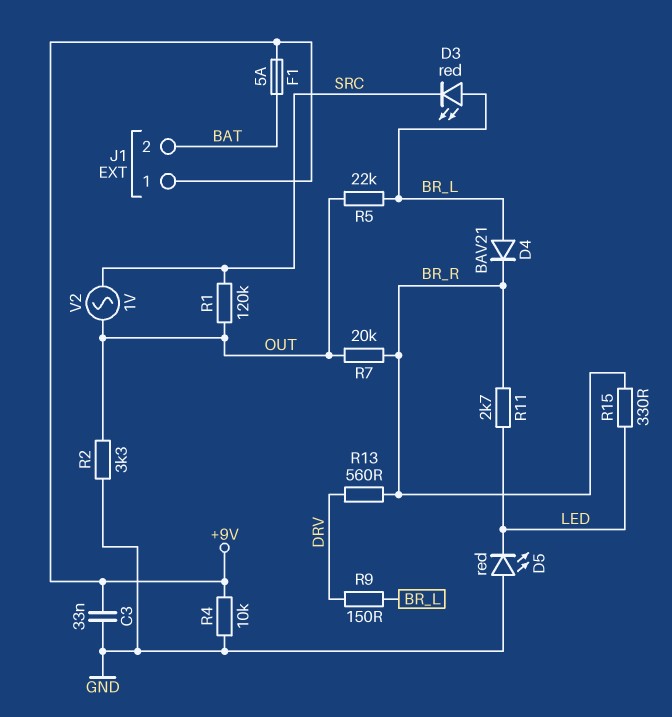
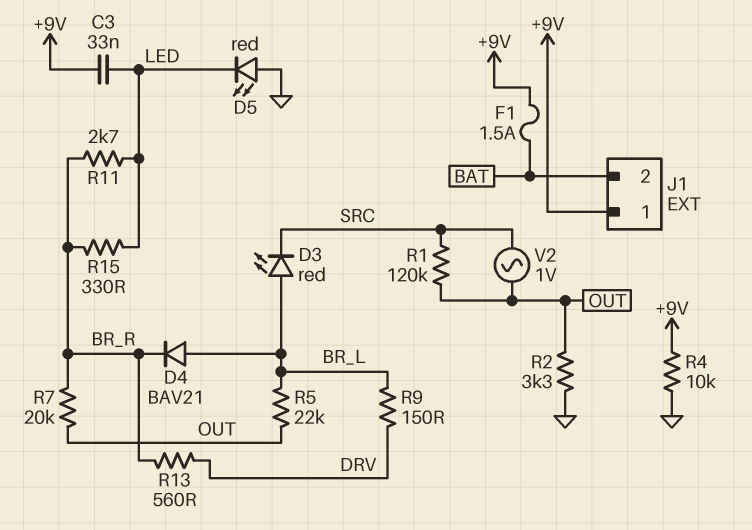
C3: 33nF (+9V, GND) -> 33nF (+9V, LED)
F1: 5A (+9V, BAT) -> 1.5A (+9V, BAT)

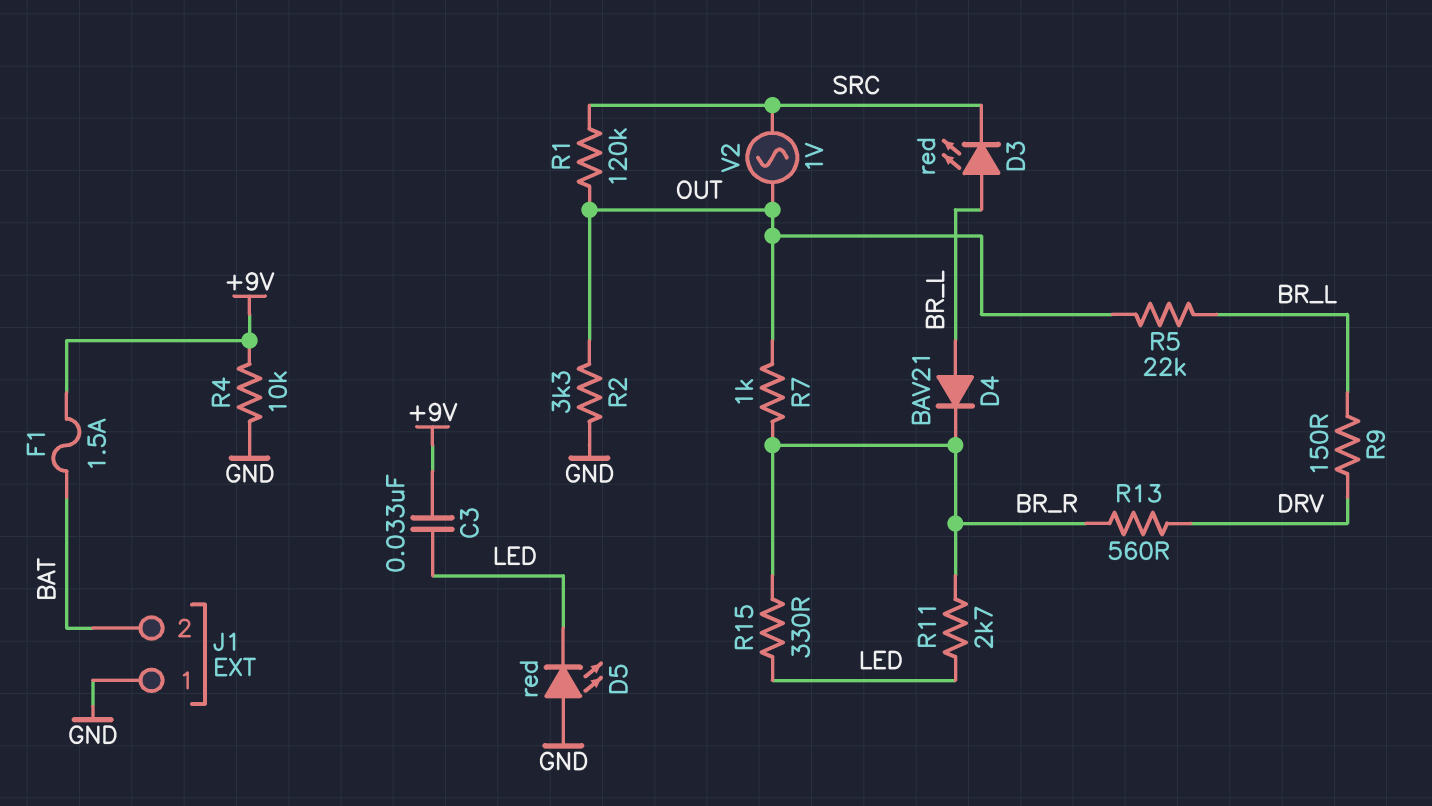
J1 pin 1: +9V -> GND
R7: 20k (BR_R, OUT) -> 1k (BR_R, OUT)

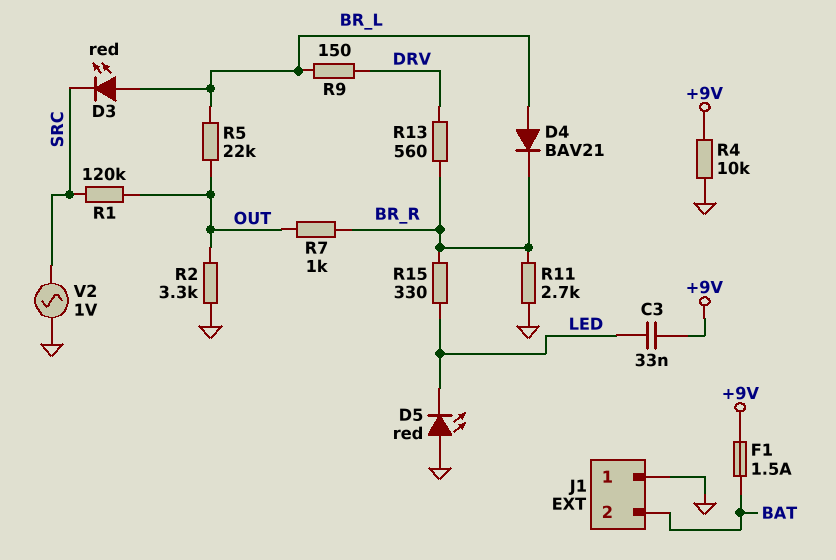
R11: 2.7k (BR_R, LED) -> 2.7k (BR_R, GND)
V2: AC 1V (OUT, SRC) -> AC 1V (GND, SRC)

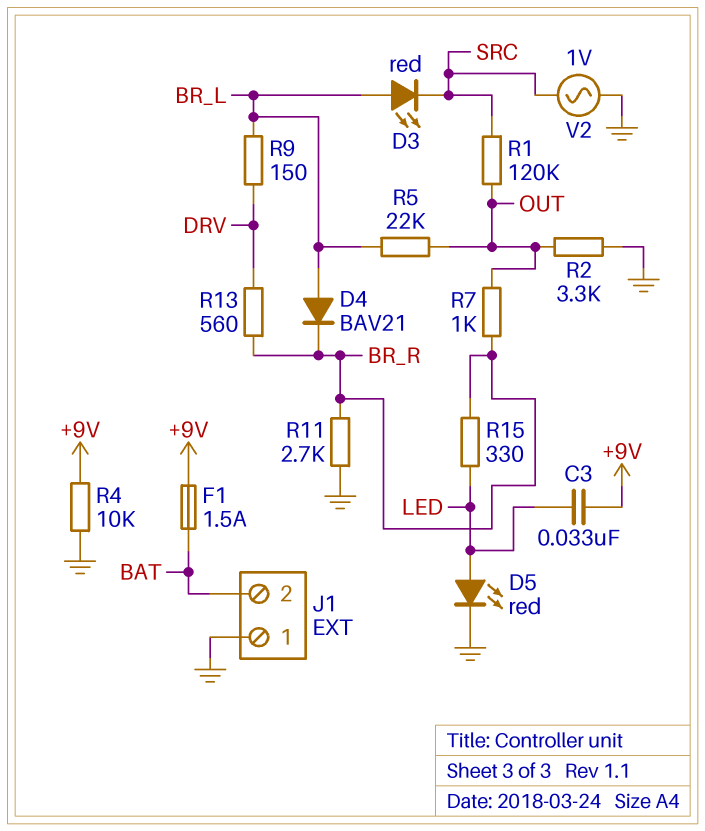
D5: LED red (A GND, K LED) -> LED red (A LED, K GND)

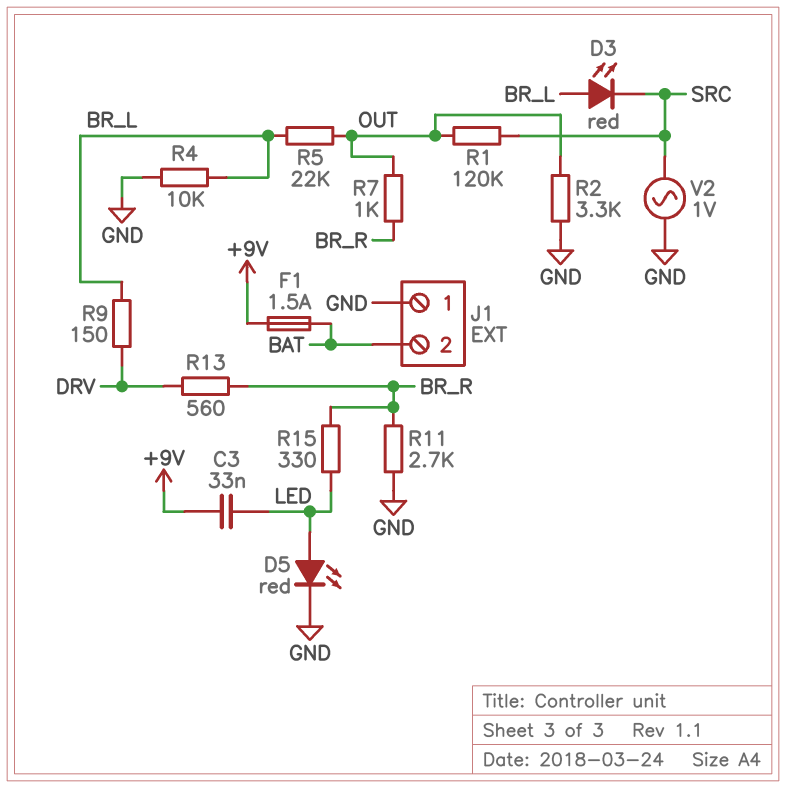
D4: diode BAV21 (A BR_L, K BR_R) -> none
R4: 10k (+9V, GND) -> 10k (BR_L, GND)

